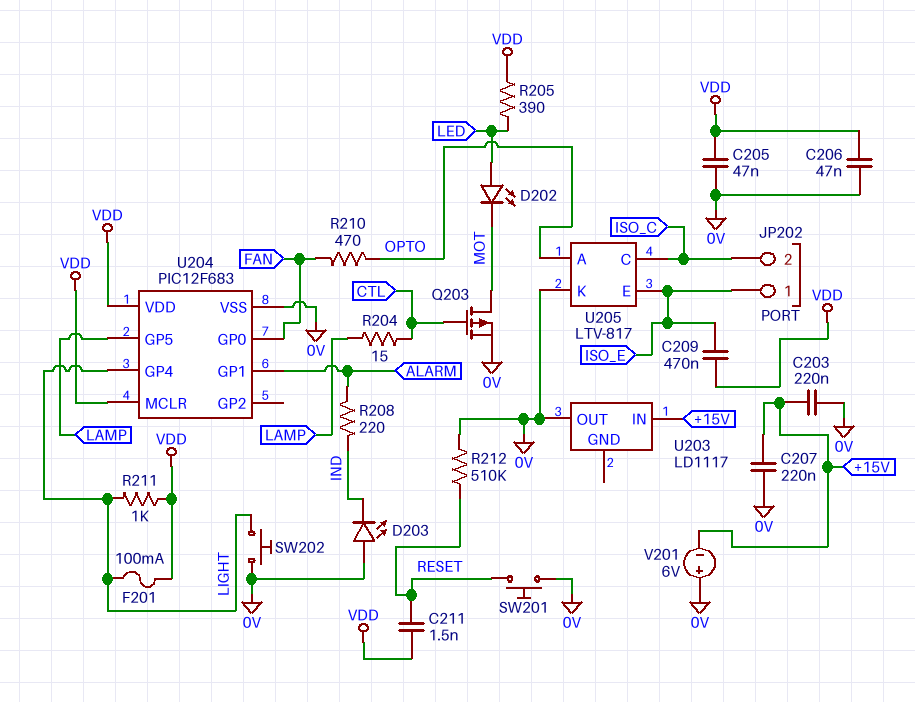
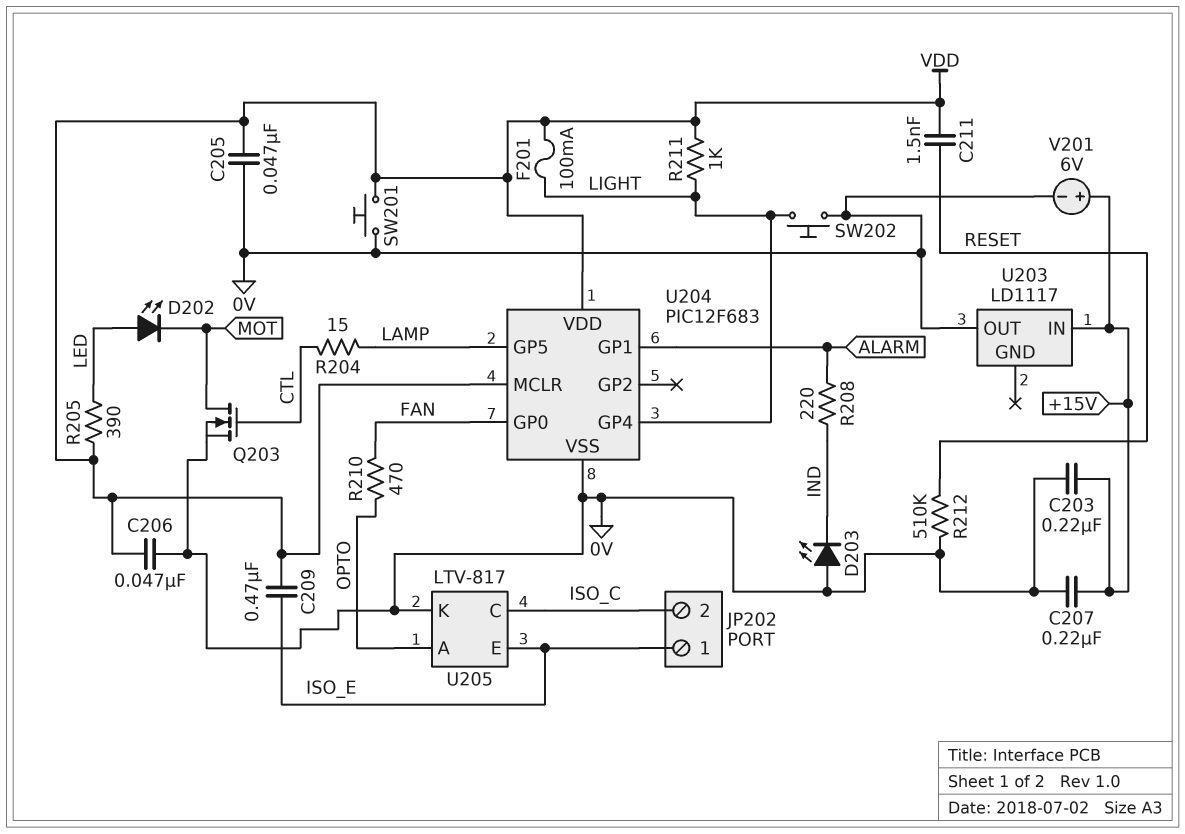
Q203: PMOS (G CTL, D MOT, S 0V) -> NMOS (G CTL, D MOT, S 0V)
SW201: button (0V, RESET) -> button (0V, VDD)
V201: 6V (plus 0V, minus +15V) -> 6V (plus +15V, minus 0V)

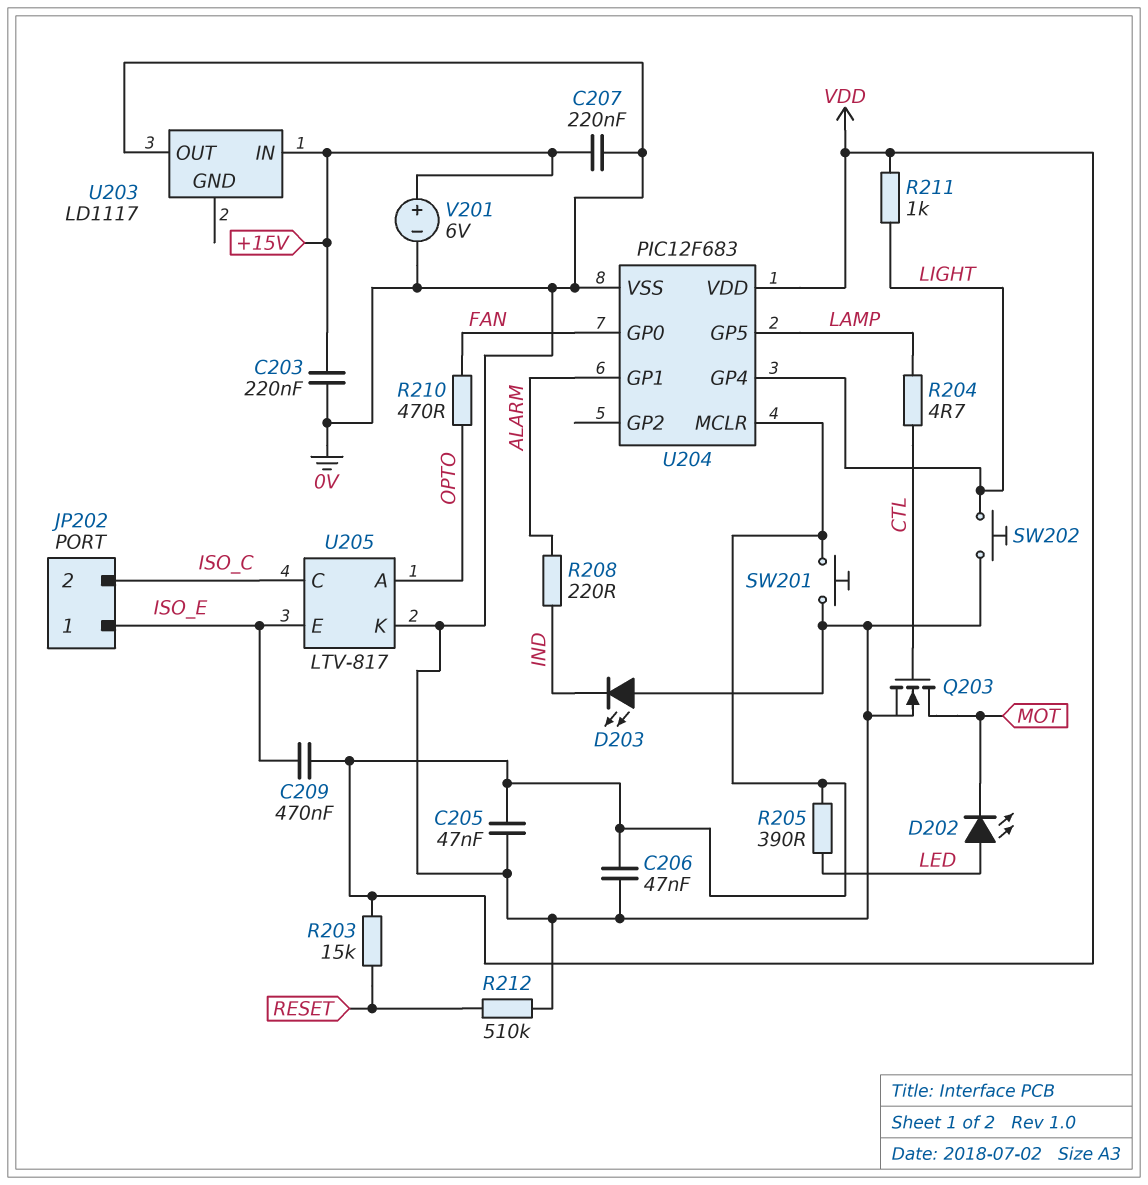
C211: 1.5nF (RESET, VDD) -> none
F201: 100mA (LIGHT, VDD) -> none
R203: none -> 15k (RESET, VDD)
R204: 15 (CTL, LAMP) -> 4.7 (CTL, LAMP)

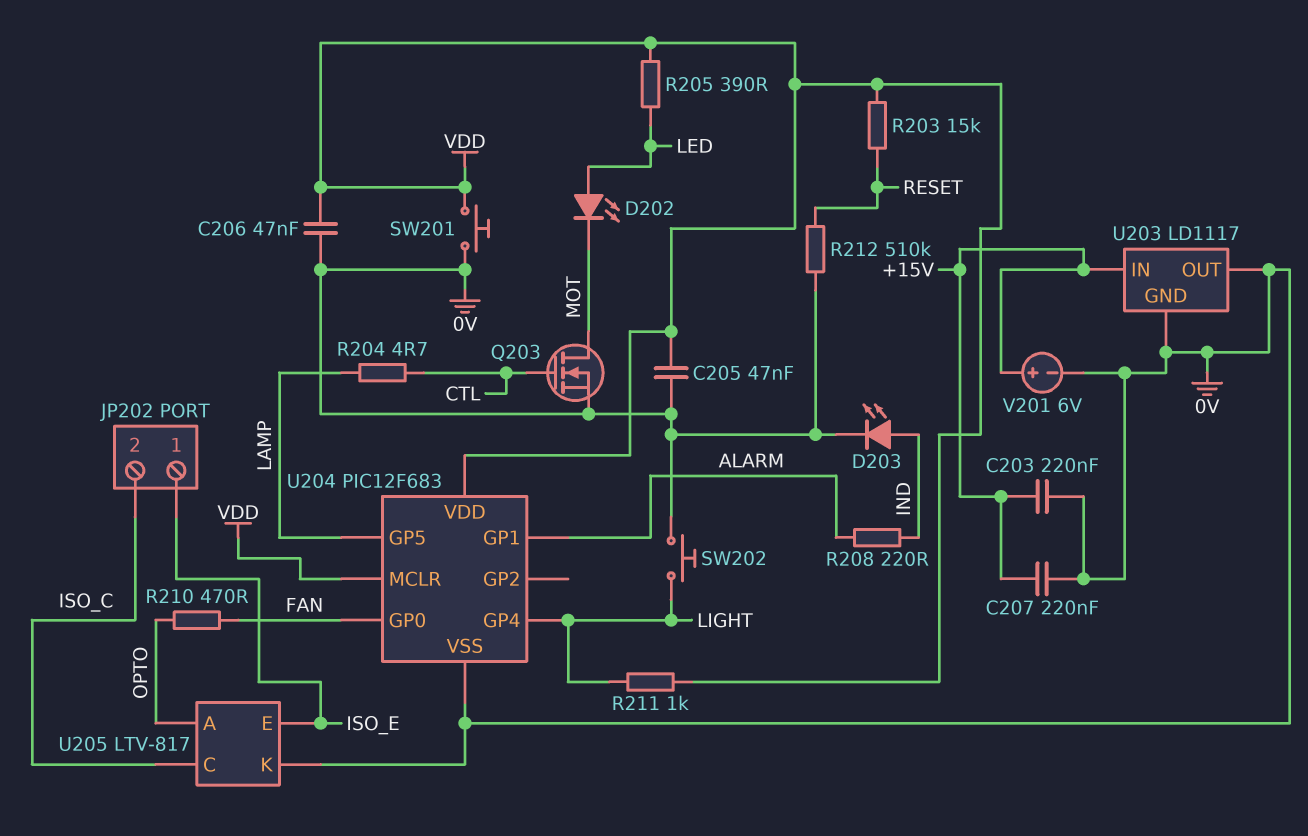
C209: 470nF (ISO_E, VDD) -> none
D203: LED (A 0V, K IND) -> LED (A IND, K 0V)
U203 pin GND: none -> 0V

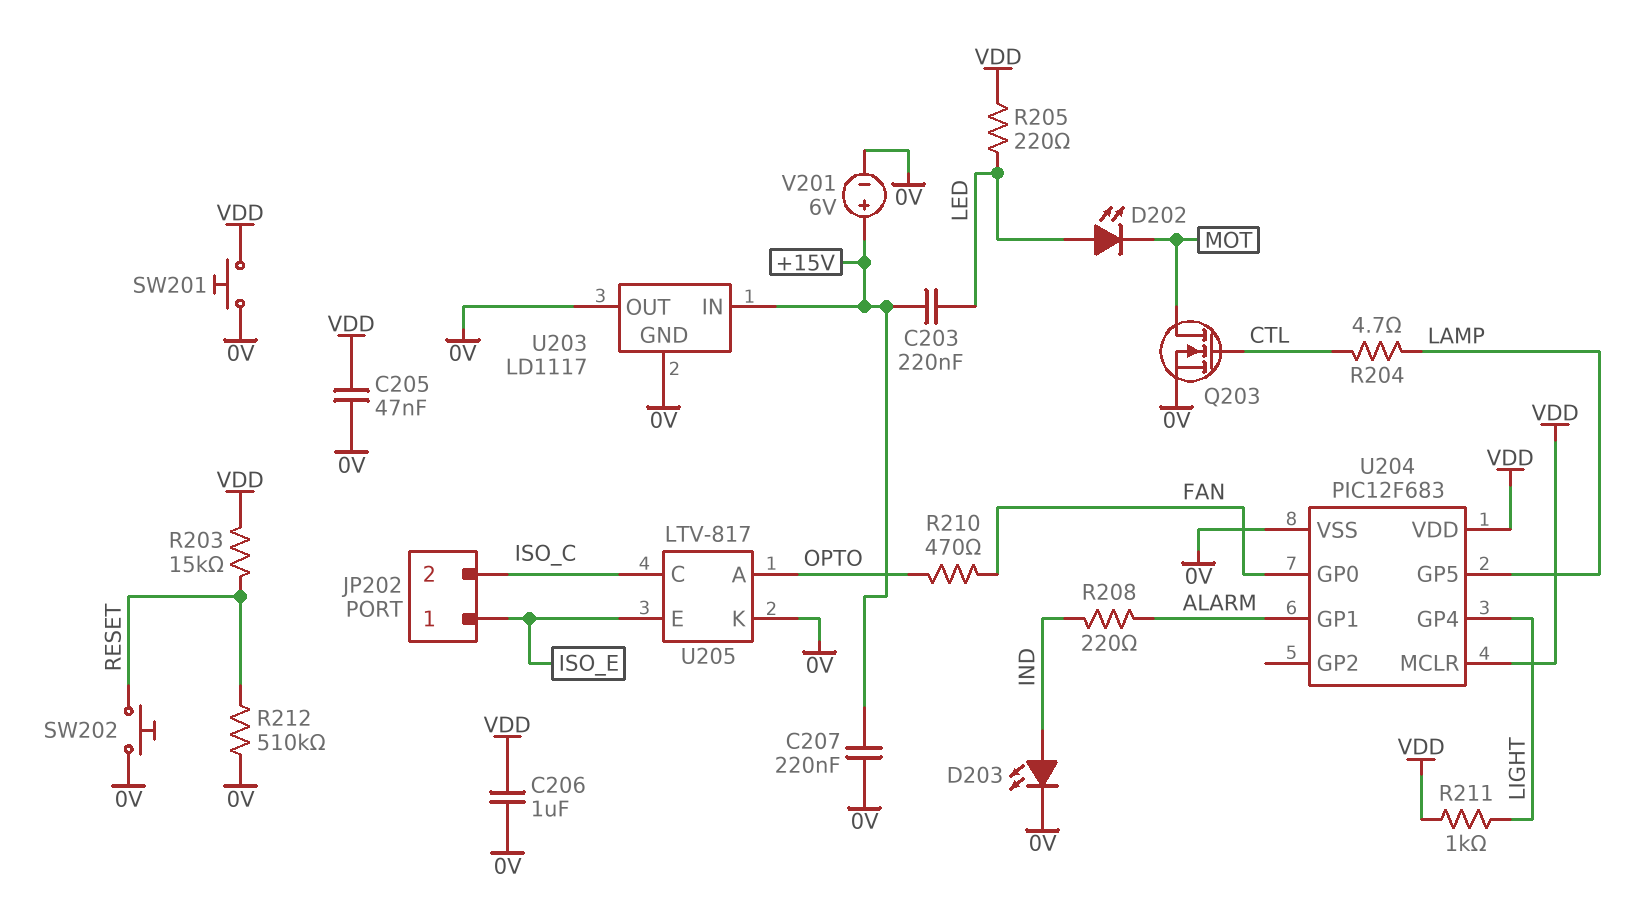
C203: 220nF (+15V, 0V) -> 220nF (+15V, LED)
C206: 47nF (0V, VDD) -> 1uF (0V, VDD)
R205: 390 (LED, VDD) -> 220 (LED, VDD)
SW202: button (0V, LIGHT) -> button (0V, RESET)

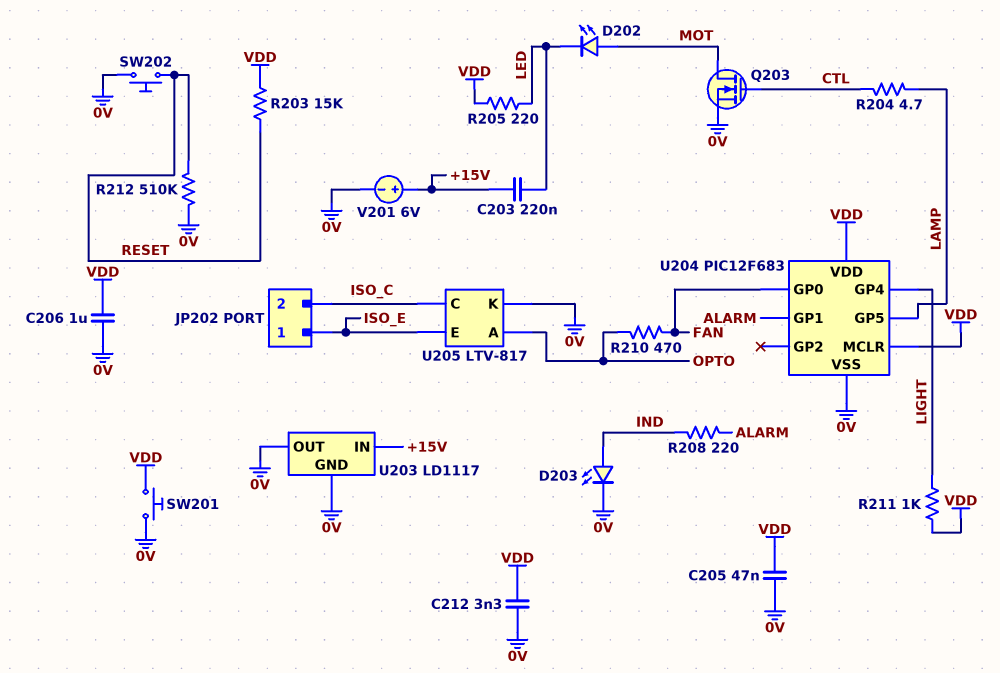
C207: 220nF (+15V, 0V) -> none
C212: none -> 3.3nF (0V, VDD)
D202: LED (A LED, K MOT) -> LED (A MOT, K LED)

